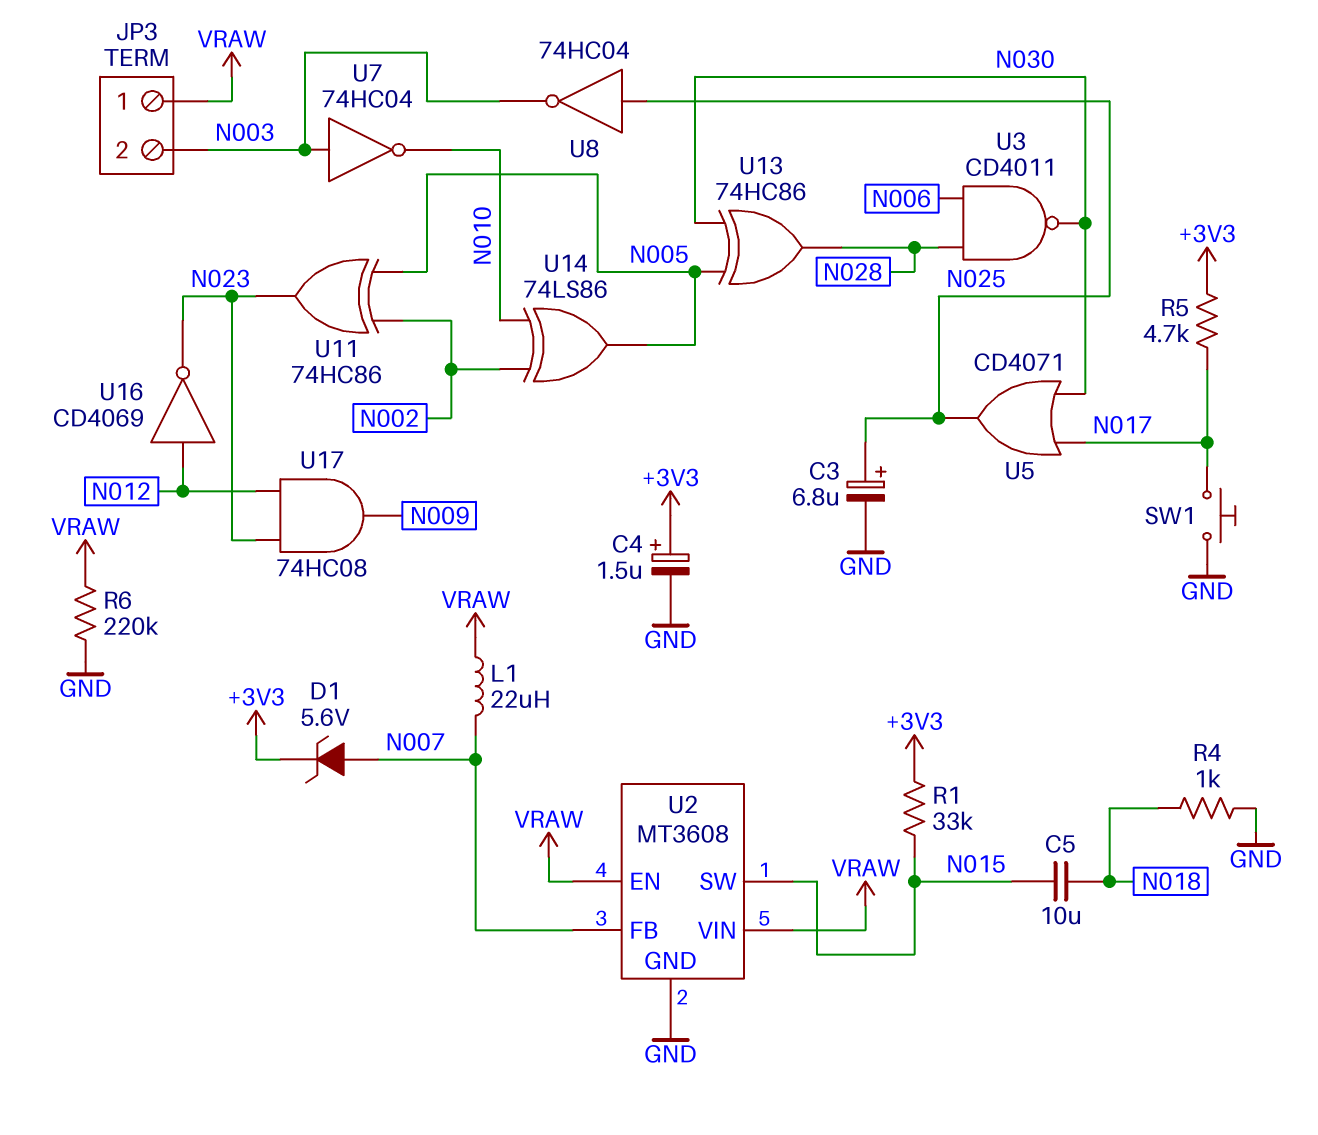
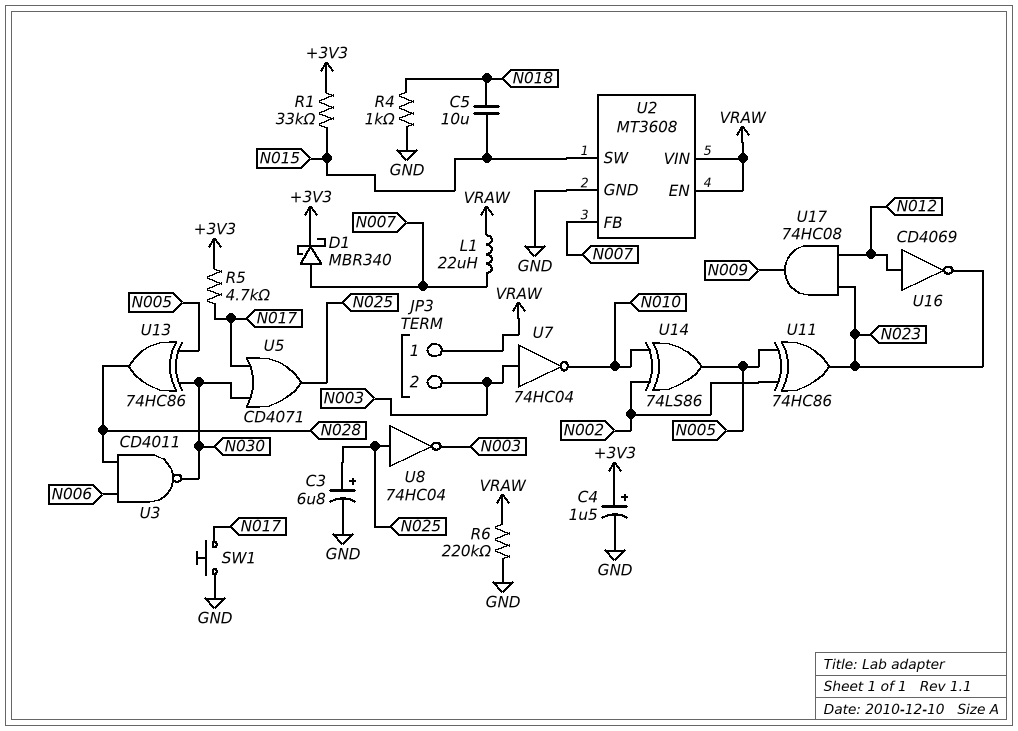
D1: zener 5.6V (A N007, K +3V3) -> schottky MBR340 (A N007, K +3V3)

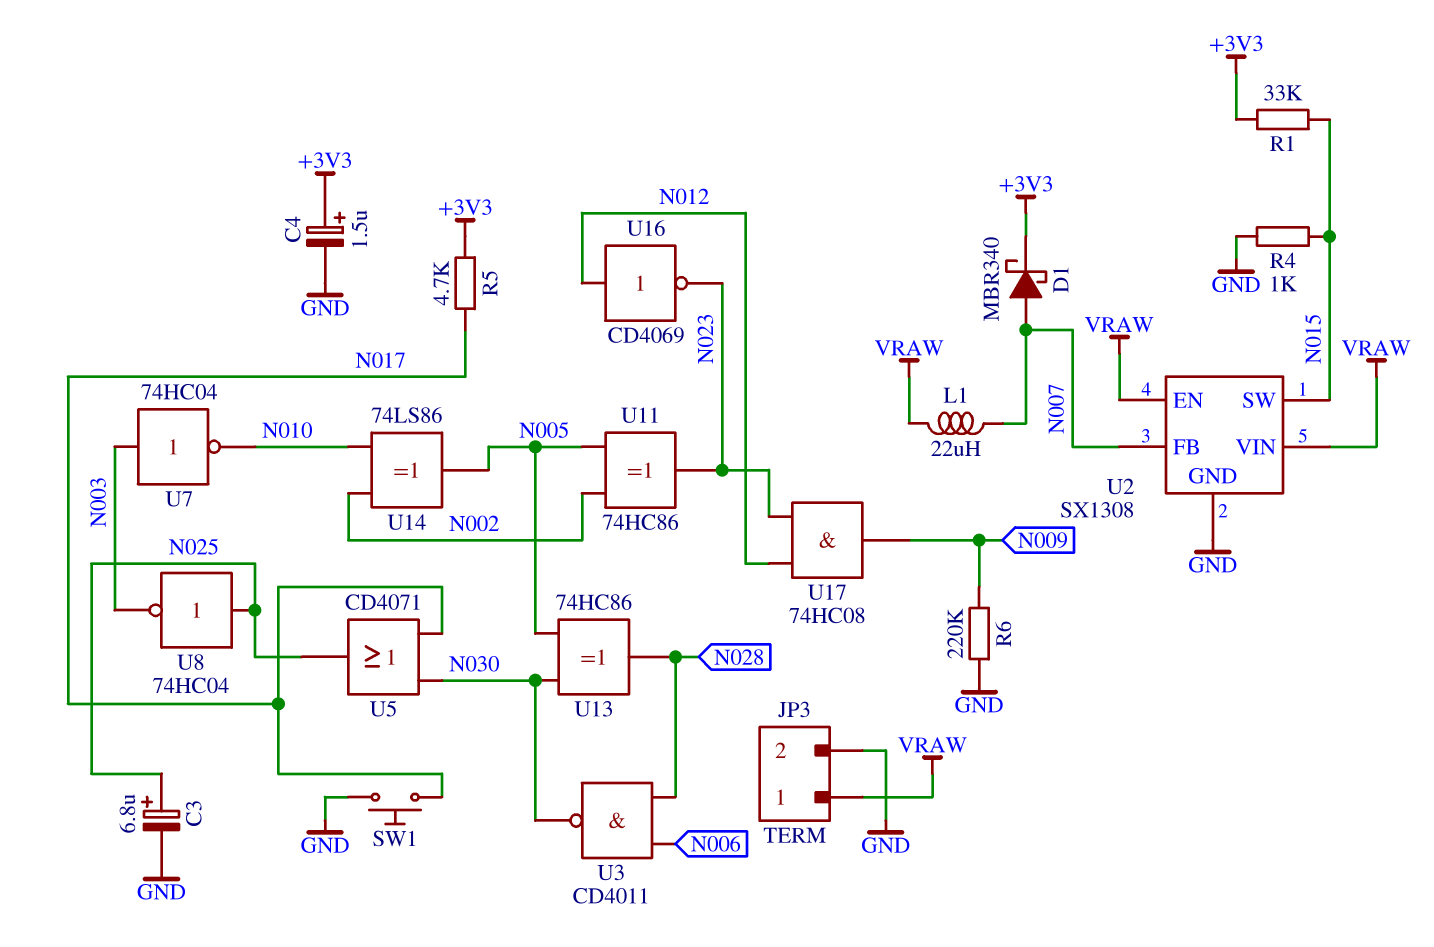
C5: 10uF (N015, N018) -> none
JP3 pin 2: N003 -> GND
R4: 1k (GND, N018) -> 1k (GND, N015)
R6: 220k (GND, VRAW) -> 220k (GND, N009)
U2: MT3608 -> SX1308

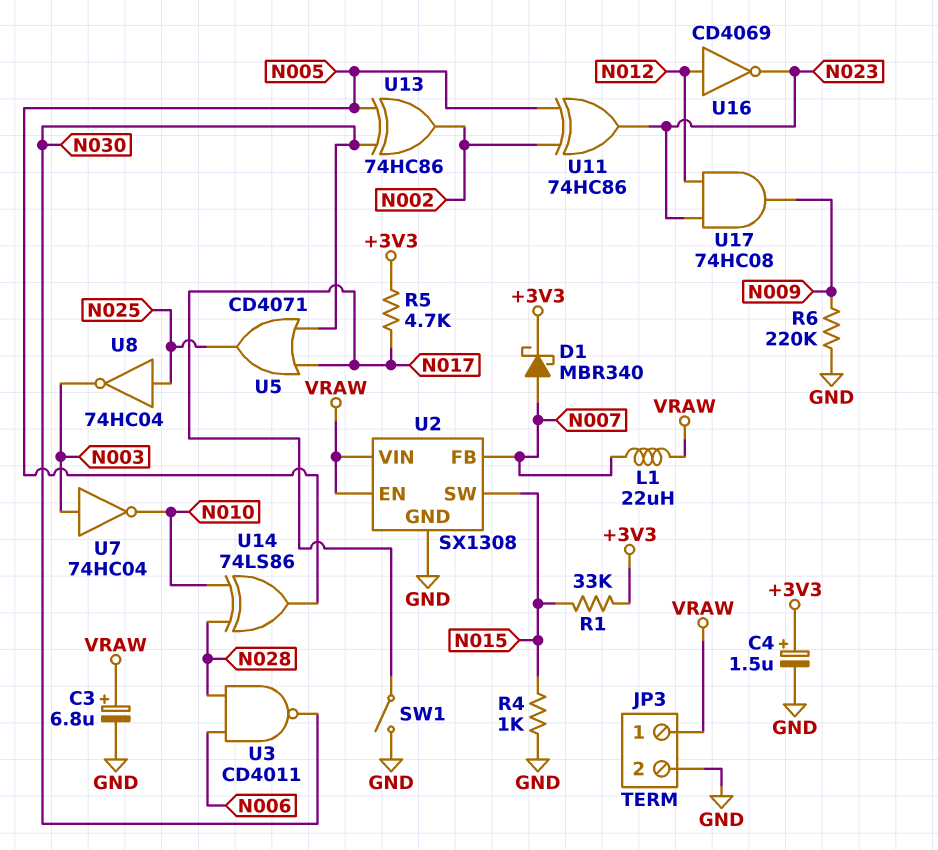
C3: 6.8uF (plus N025, minus GND) -> 6.8uF (plus VRAW, minus GND)
SW1: button (GND, N017) -> switch (GND, N017)
U13: XOR 74HC86 (in N005, in N030, out N028) -> XOR 74HC86 (in N005, in N030, out N002)
U14: XOR 74LS86 (in N002, in N010, out N005) -> XOR 74LS86 (in N010, in N028, out N005)

